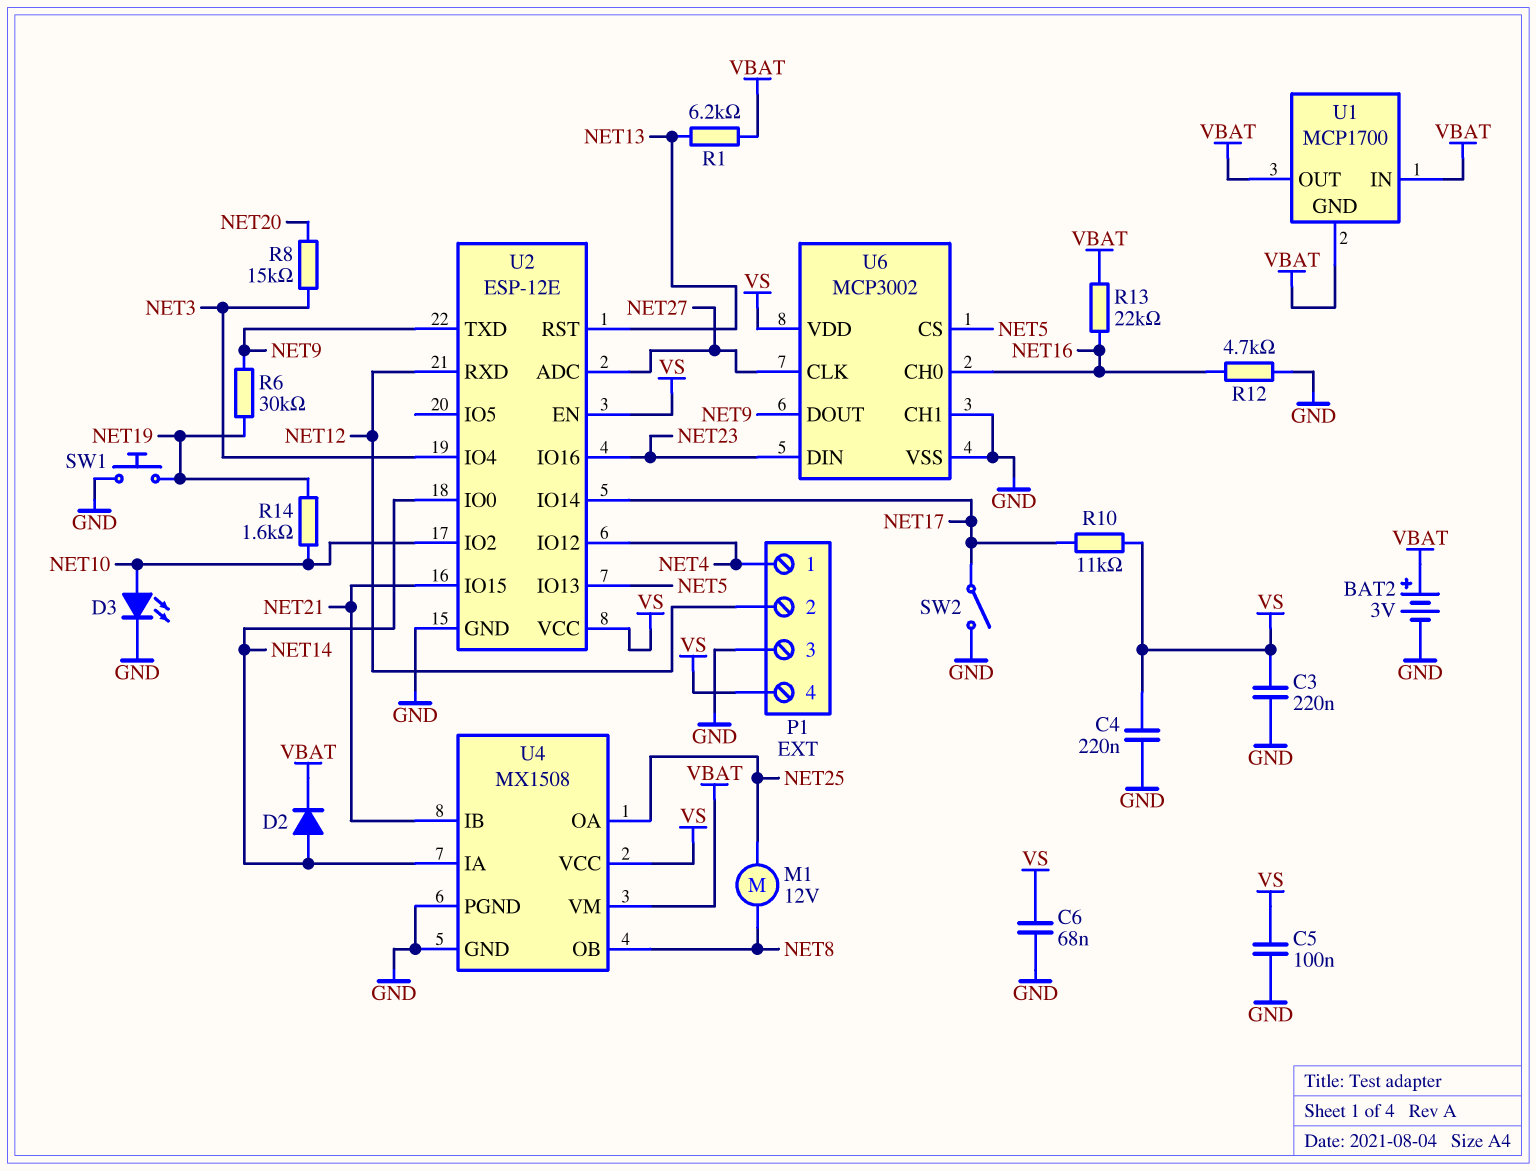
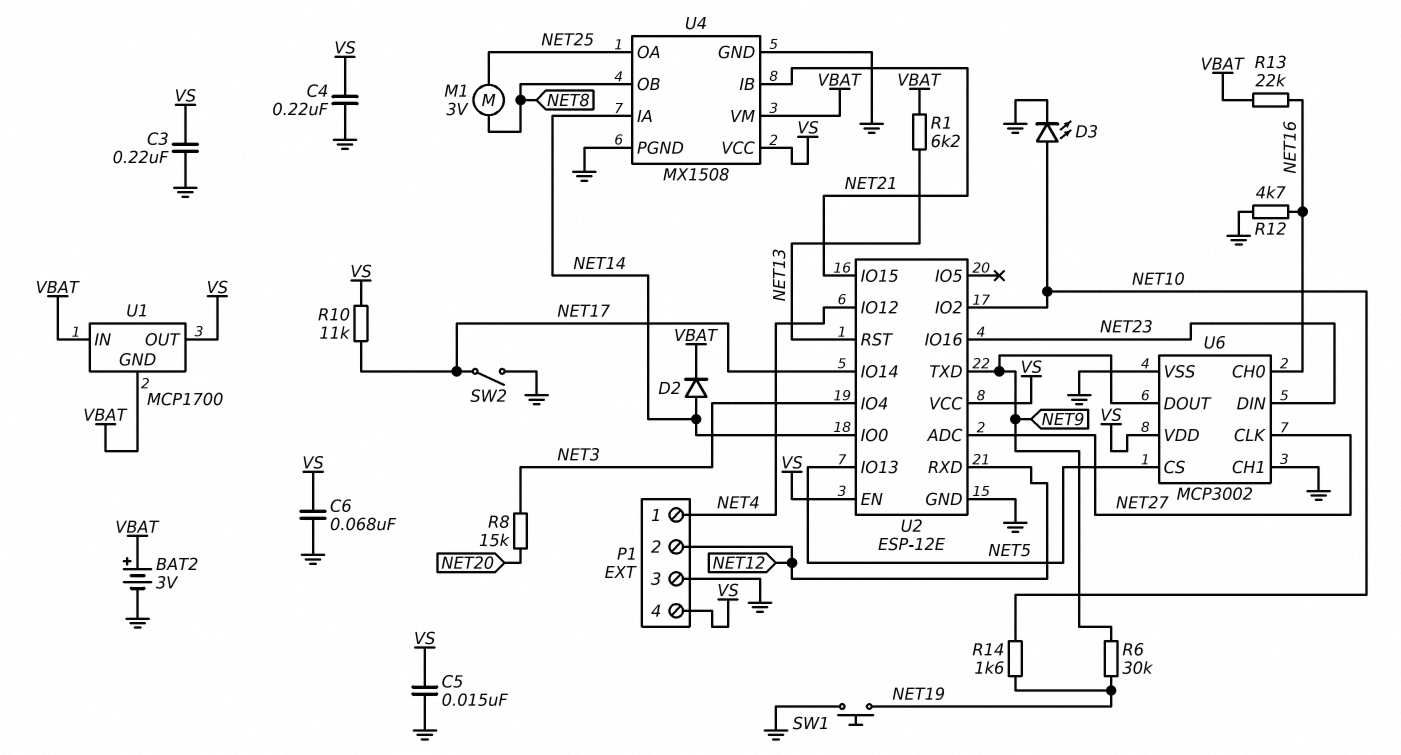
C5: 100nF (GND, VS) -> 15nF (GND, VS)
M1: motor 12V (NET8, NET25) -> motor 3V (NET8, NET25)
U1 pin OUT: VBAT -> VS

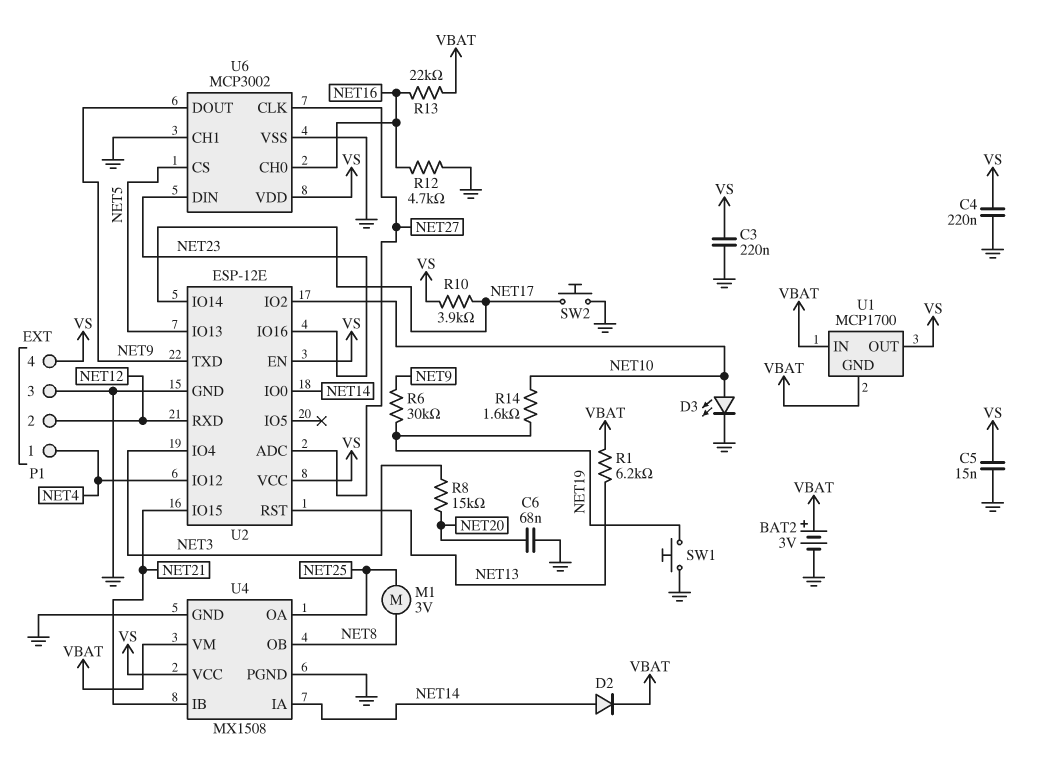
C6: 68nF (GND, VS) -> 68nF (GND, NET20)
R10: 11k (NET17, VS) -> 3.9k (NET17, VS)
SW2: switch (GND, NET17) -> button (GND, NET17)

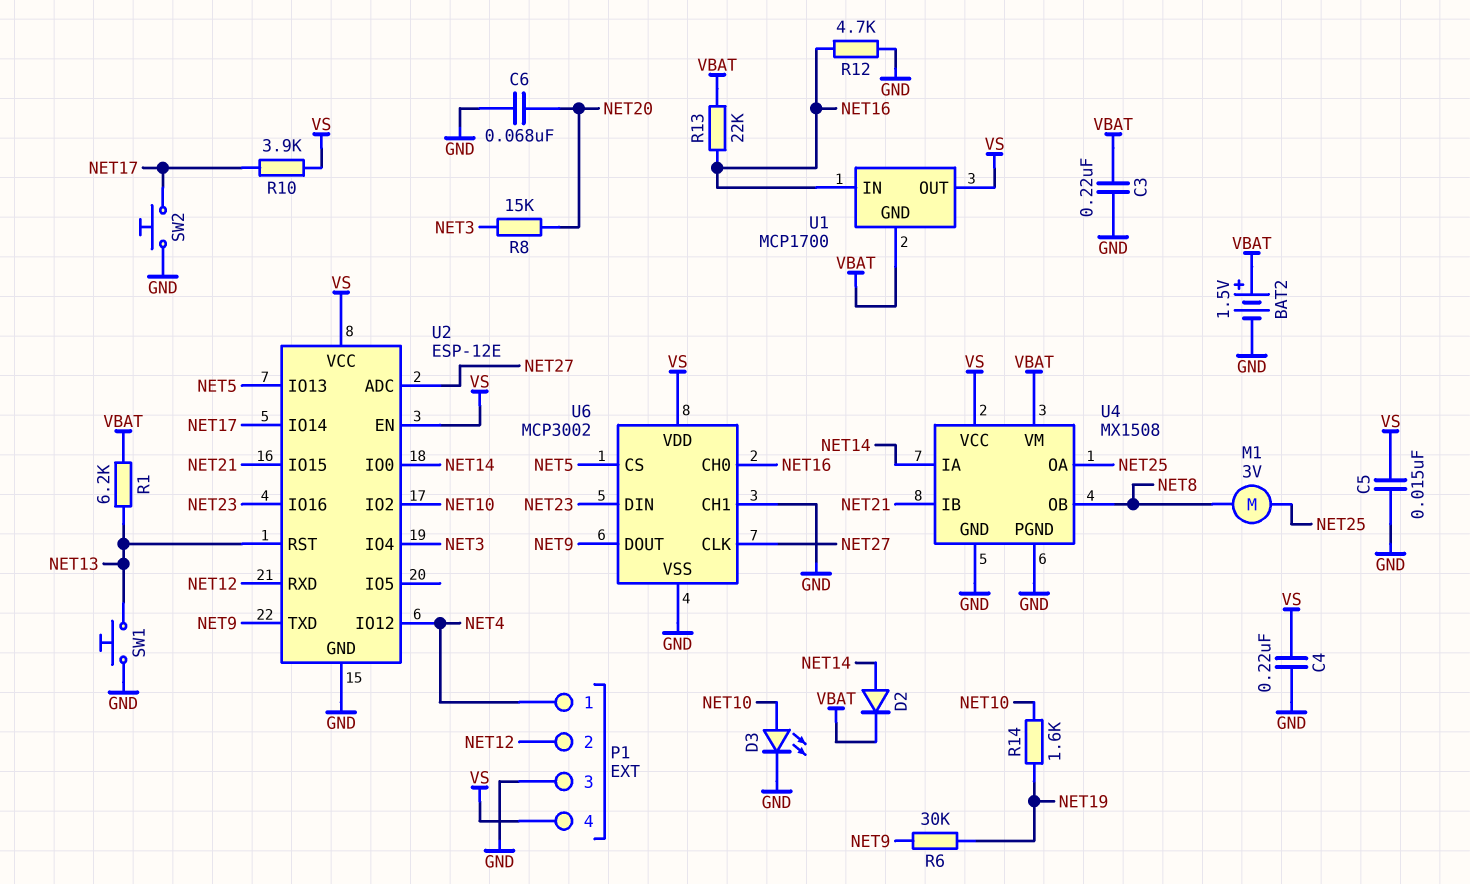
BAT2: 3V (plus VBAT, minus GND) -> 1.5V (plus VBAT, minus GND)
C3: 220nF (GND, VS) -> 220nF (GND, VBAT)
SW1: button (GND, NET19) -> button (GND, NET13)
U1 pin IN: VBAT -> NET16

